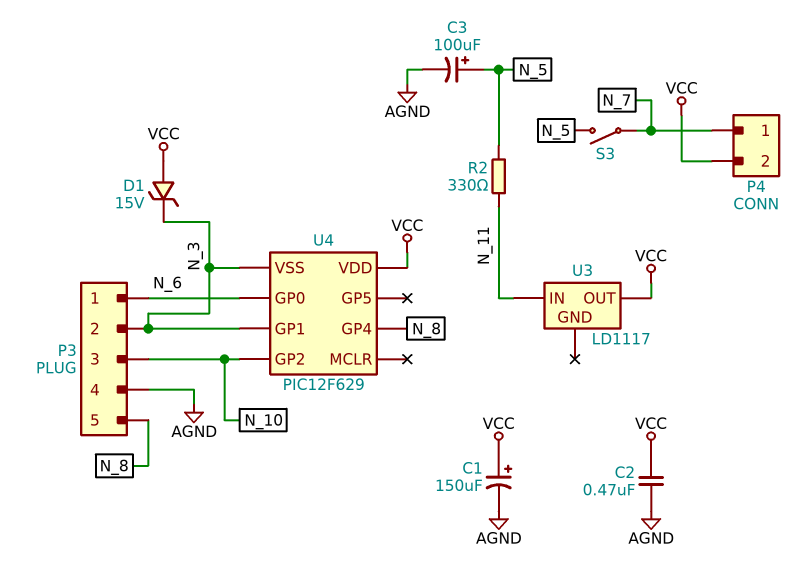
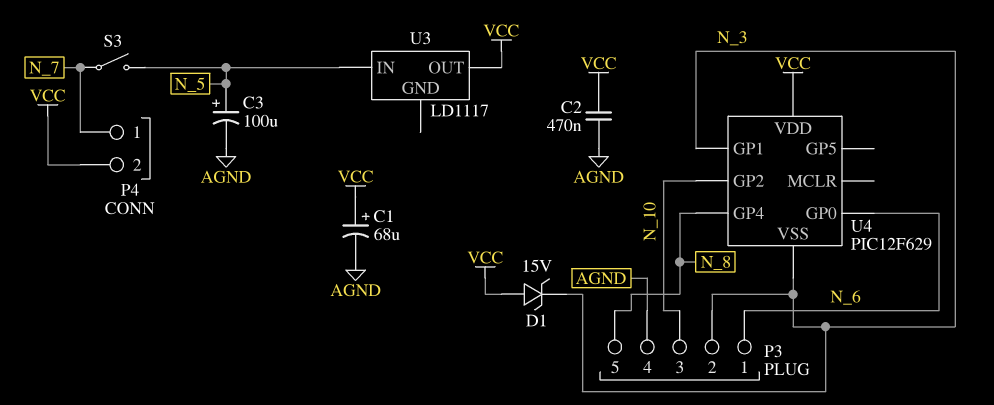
C1: 150uF (plus VCC, minus AGND) -> 68uF (plus VCC, minus AGND)
R2: 330 (N_5, N_11) -> none
U3 pin IN: N_11 -> N_5

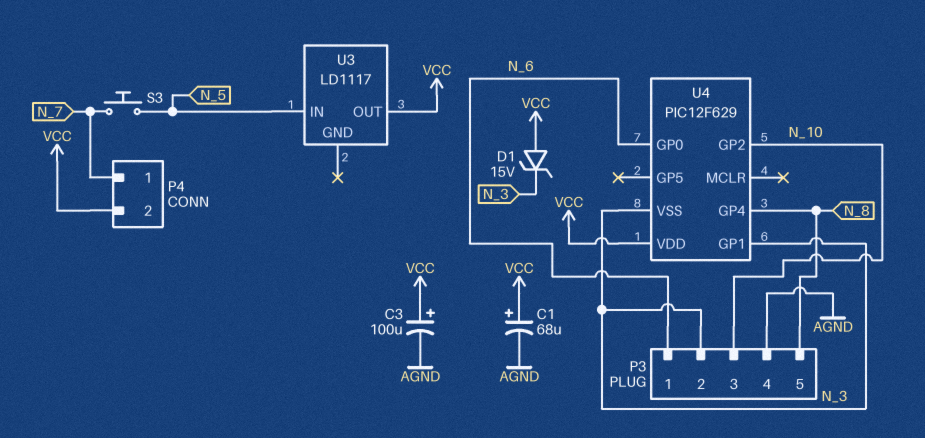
C2: 470nF (AGND, VCC) -> none
C3: 100uF (plus N_5, minus AGND) -> 100uF (plus VCC, minus AGND)
S3: switch (N_5, N_7) -> button (N_5, N_7)

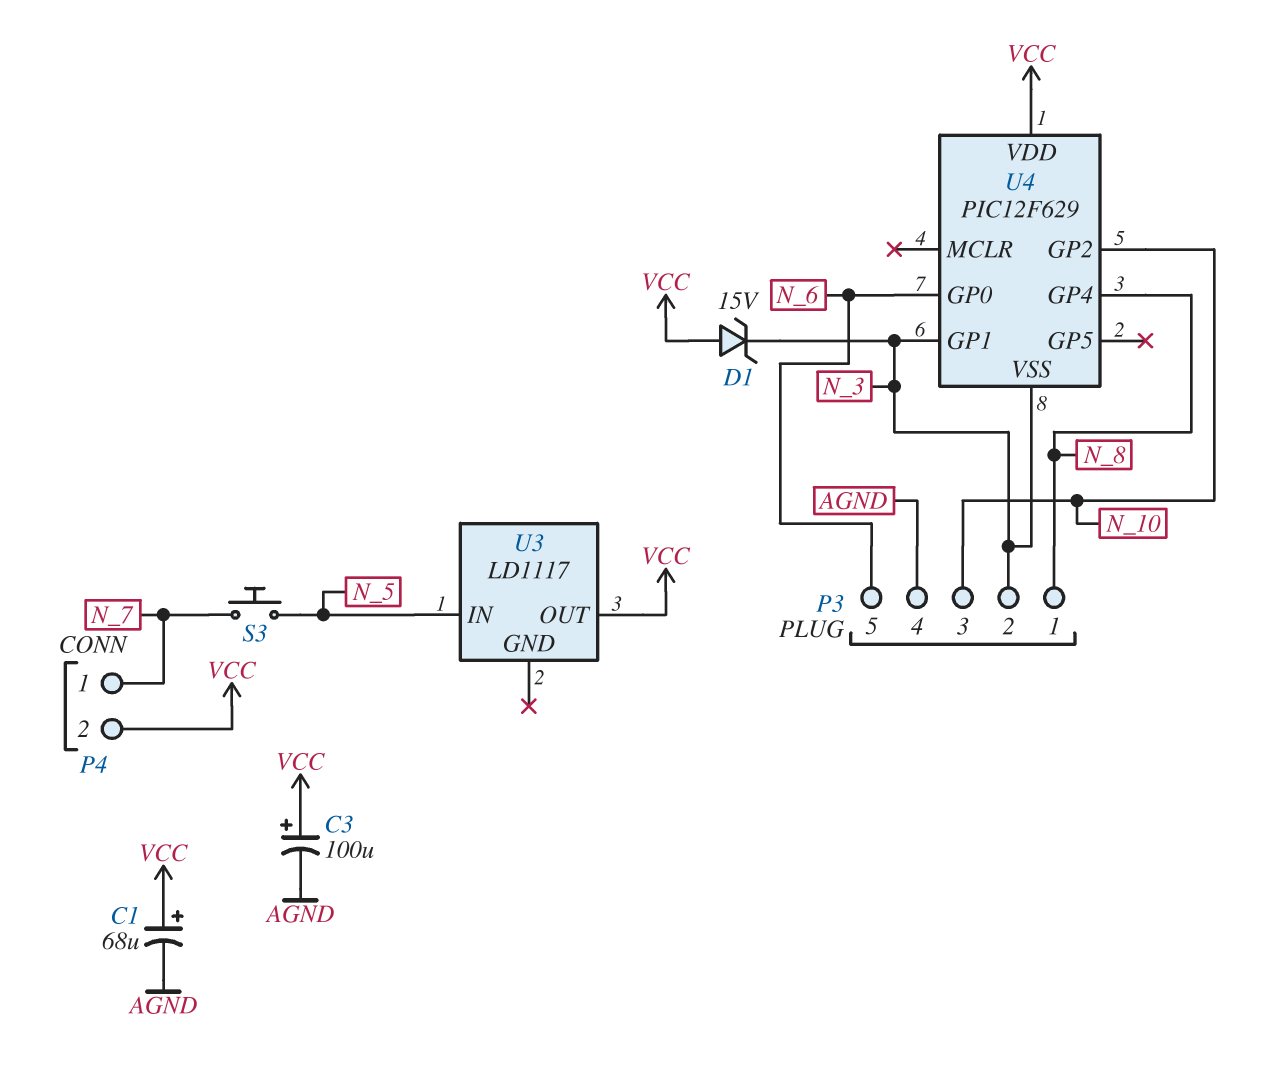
P3 pin 1: N_6 -> N_8
P3 pin 5: N_8 -> N_6

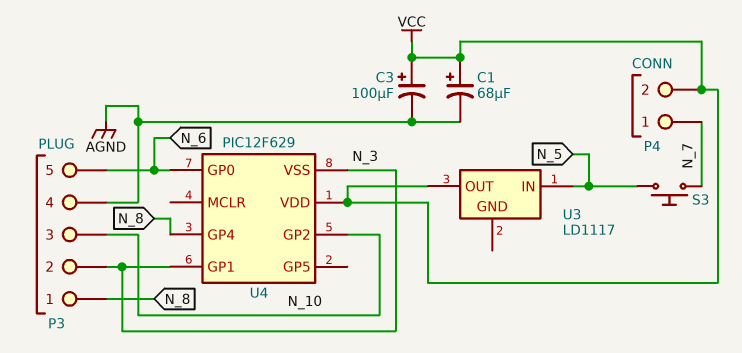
D1: zener 15V (A VCC, K N_3) -> none

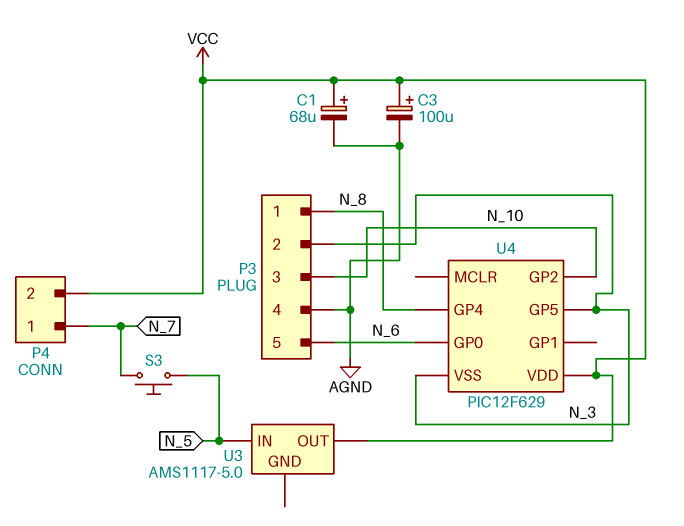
U3: LD1117 -> AMS1117-5.0
U4 pin GP1: N_3 -> none
U4 pin GP5: none -> N_3

